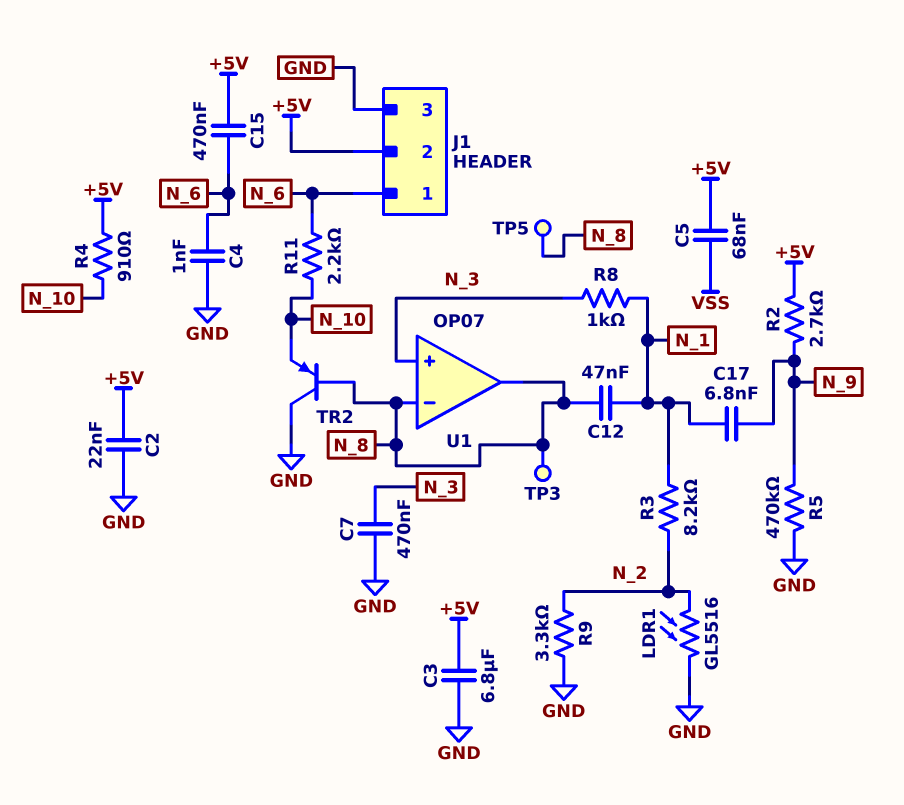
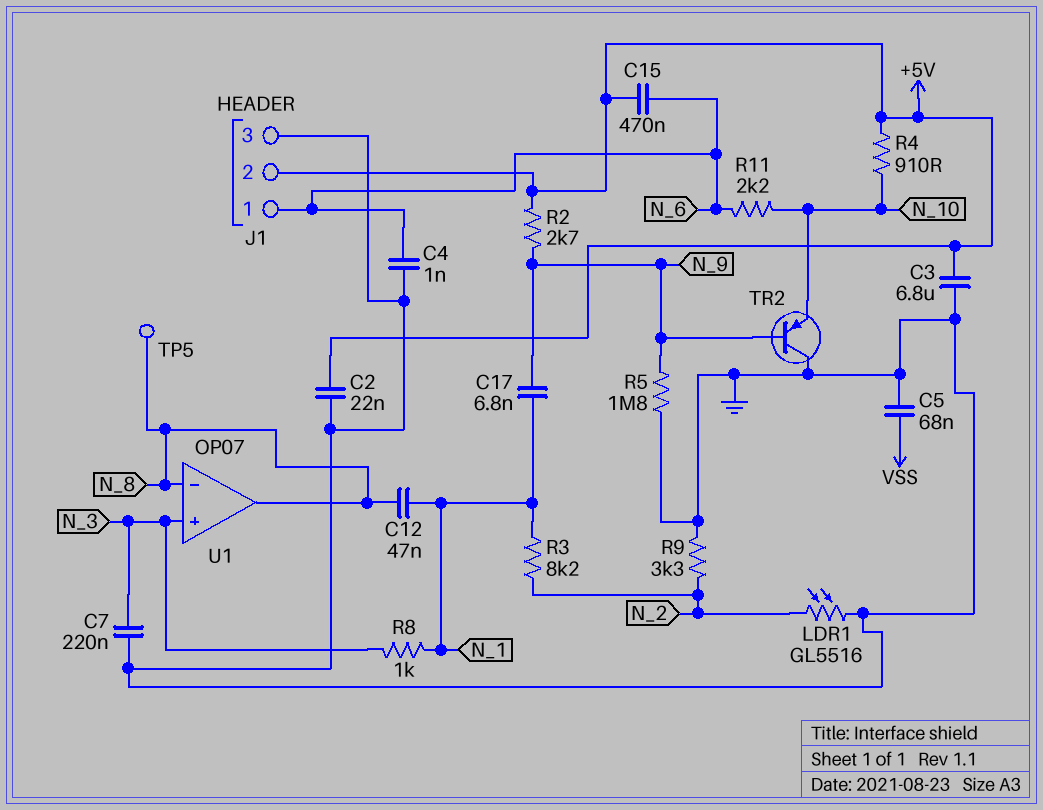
C5: 68nF (+5V, VSS) -> 68nF (GND, VSS)
C7: 470nF (GND, N_3) -> 220nF (GND, N_3)
R5: 470k (GND, N_9) -> 1.8M (GND, N_9)
TP3: test point (N_8) -> none
TR2: PNP (B N_8, C GND, E N_10) -> PNP (B N_9, C GND, E N_10)

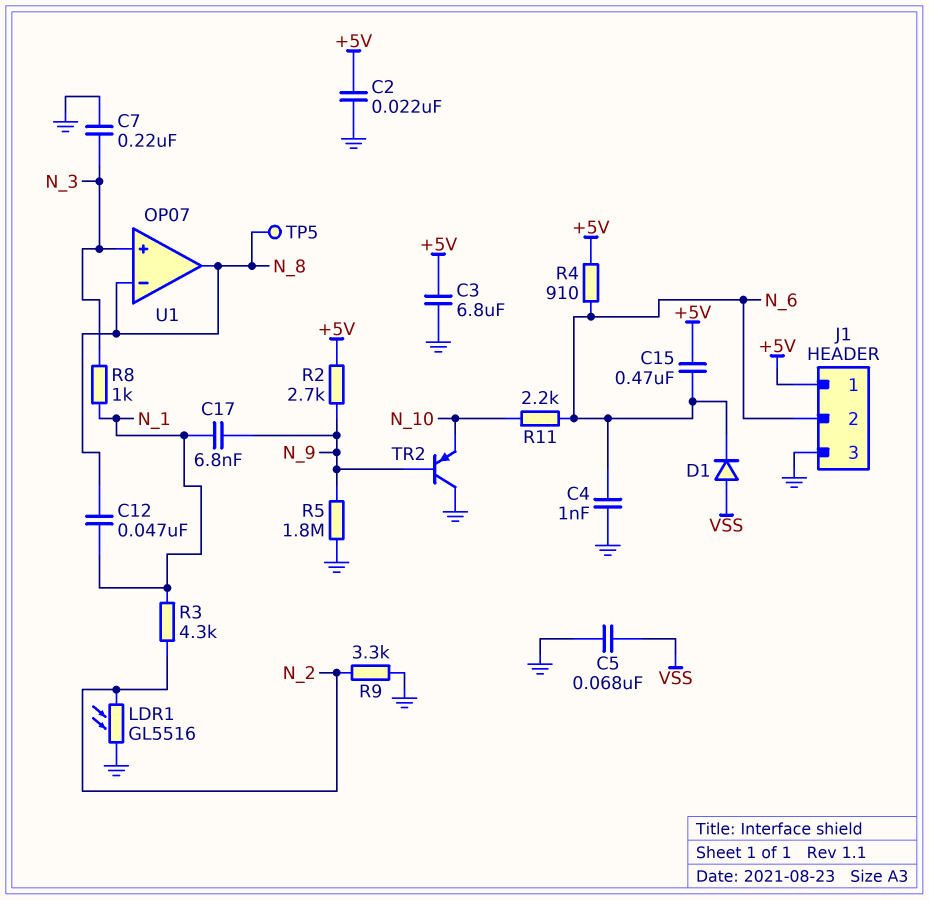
D1: none -> diode (A VSS, K N_6)
J1 pin 1: N_6 -> +5V
J1 pin 2: +5V -> N_6
R3: 8.2k (N_1, N_2) -> 4.3k (N_1, N_2)
R4: 910 (+5V, N_10) -> 910 (+5V, N_6)

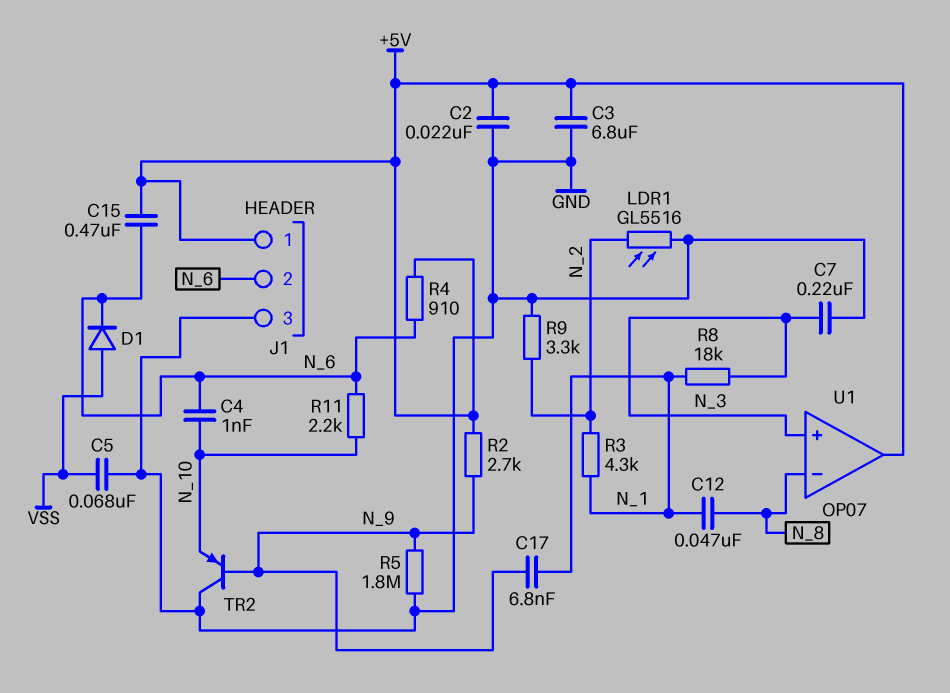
C4: 1nF (GND, N_6) -> 1nF (N_6, N_10)
R8: 1k (N_1, N_3) -> 18k (N_1, N_3)
TP5: test point (N_8) -> none
U1 pin out: N_8 -> +5V

